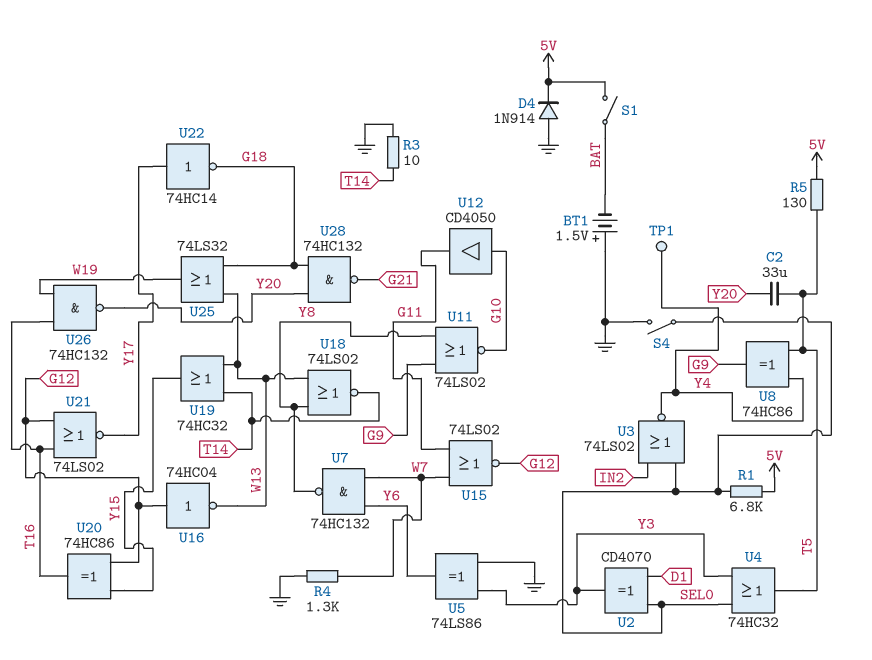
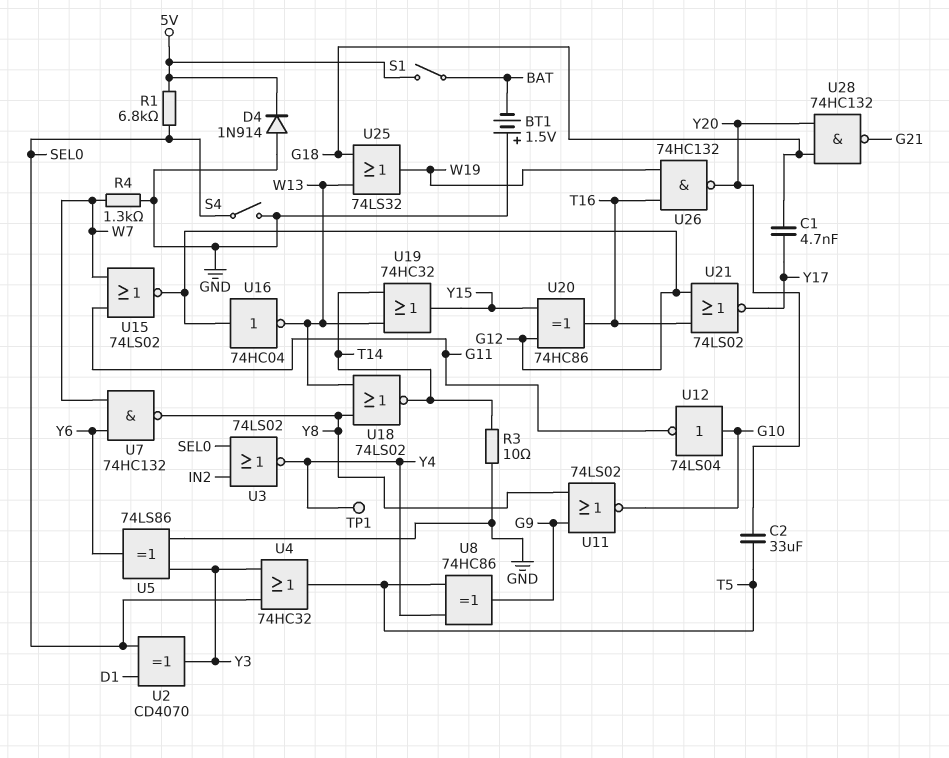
C1: none -> 4.7nF (G18, Y17)
R5: 130 (5V, T5) -> none
U12: buffer CD4050 (in G10, out G11) -> NOT 74LS04 (in G10, out G11)
U22: NOT 74HC14 (in Y17, out G18) -> none

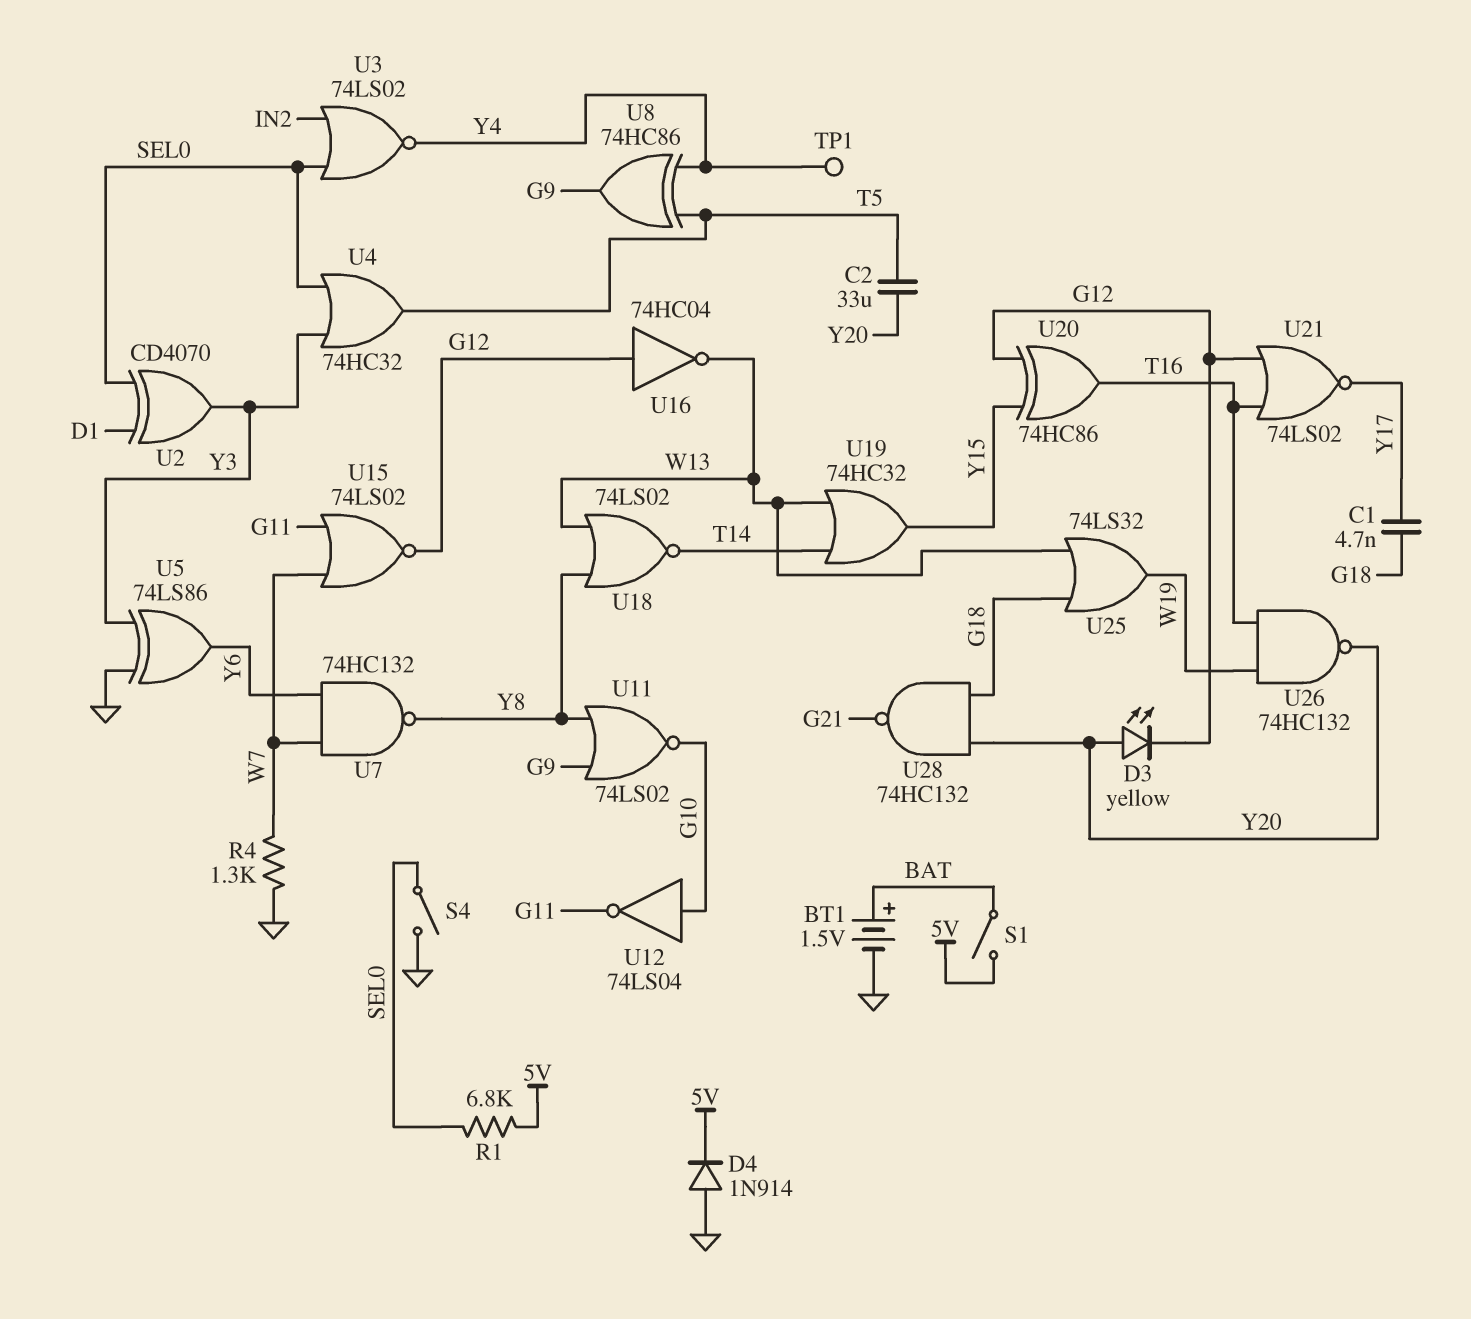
BT1: 1.5V (plus GND, minus BAT) -> 1.5V (plus BAT, minus GND)
D3: none -> LED yellow (A Y20, K G12)
R3: 10 (GND, T14) -> none

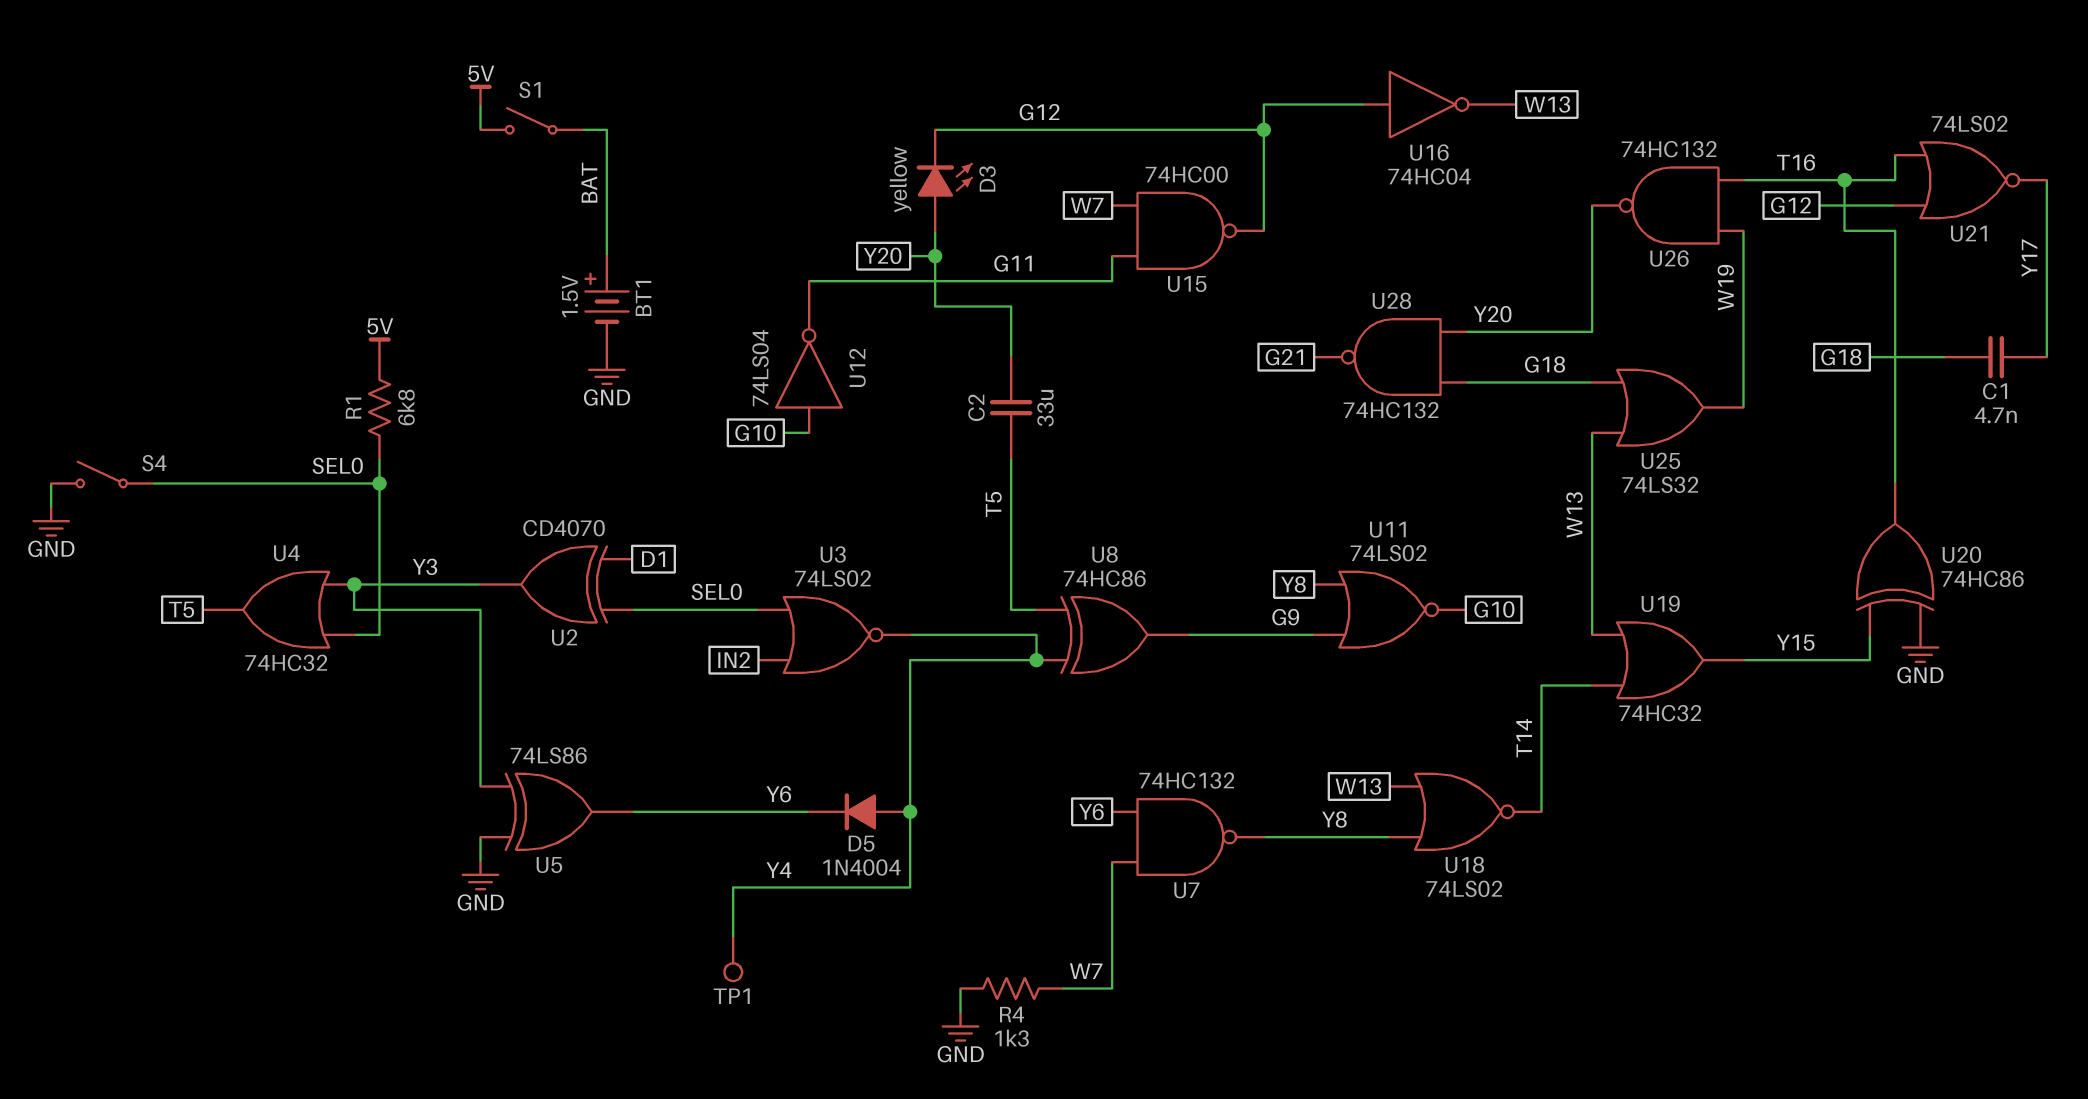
D4: diode 1N914 (A GND, K 5V) -> none
D5: none -> diode 1N4004 (A Y4, K Y6)
U15: NOR 74LS02 (in G11, in W7, out G12) -> NAND 74HC00 (in G11, in W7, out G12)
U20: XOR 74HC86 (in G12, in Y15, out T16) -> XOR 74HC86 (in GND, in Y15, out T16)

